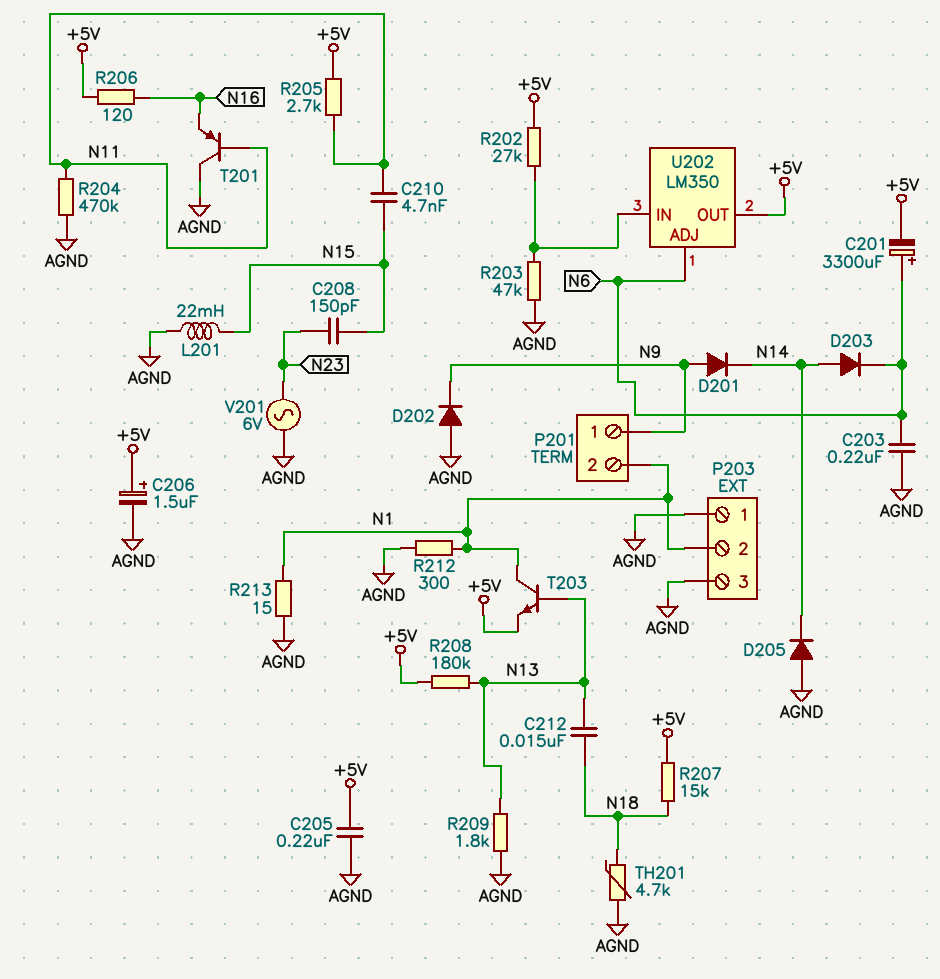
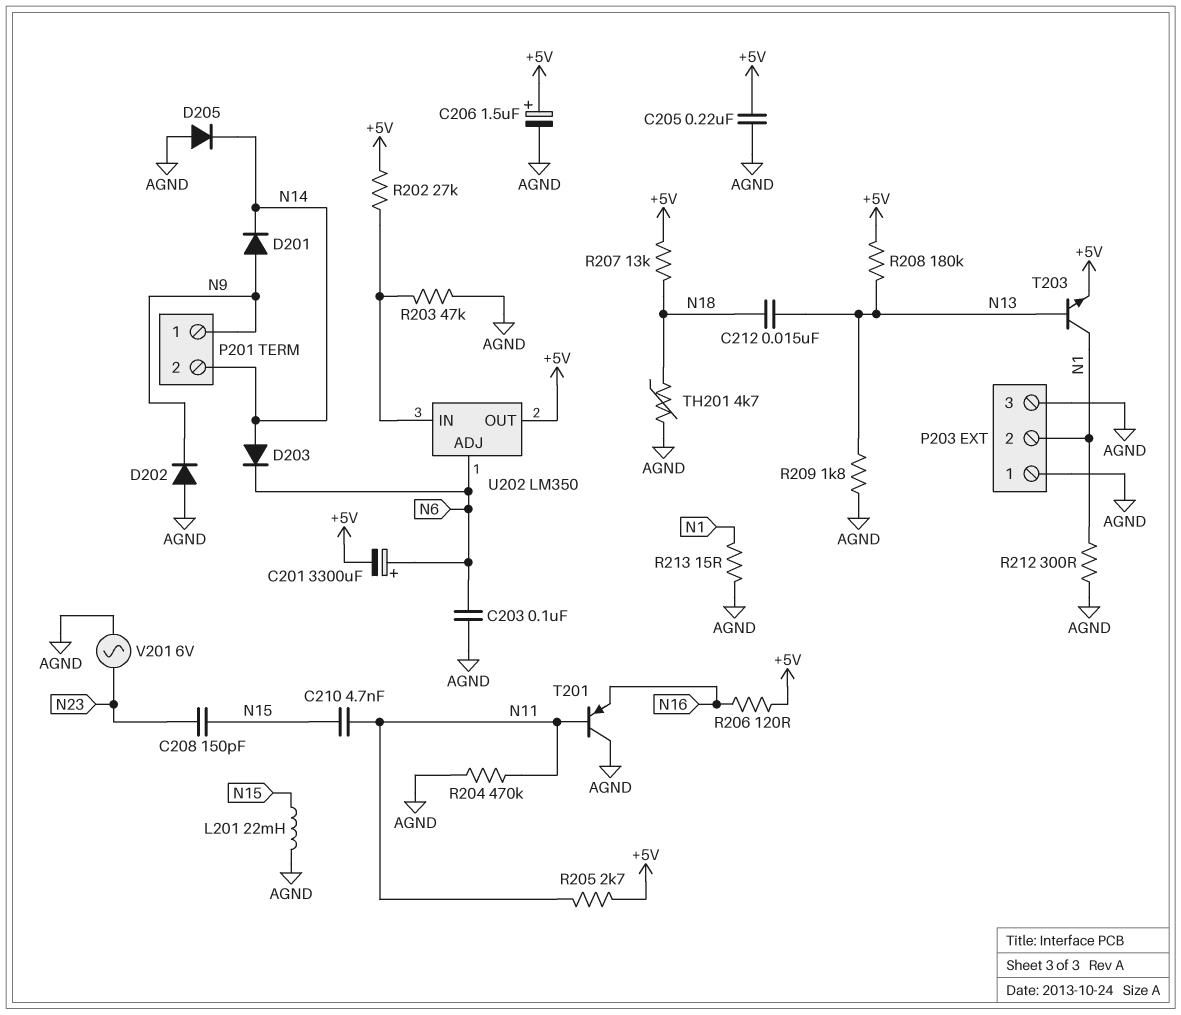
C203: 220nF (AGND, N6) -> 100nF (AGND, N6)
P201 pin 2: N1 -> N14
R207: 15k (+5V, N18) -> 13k (+5V, N18)

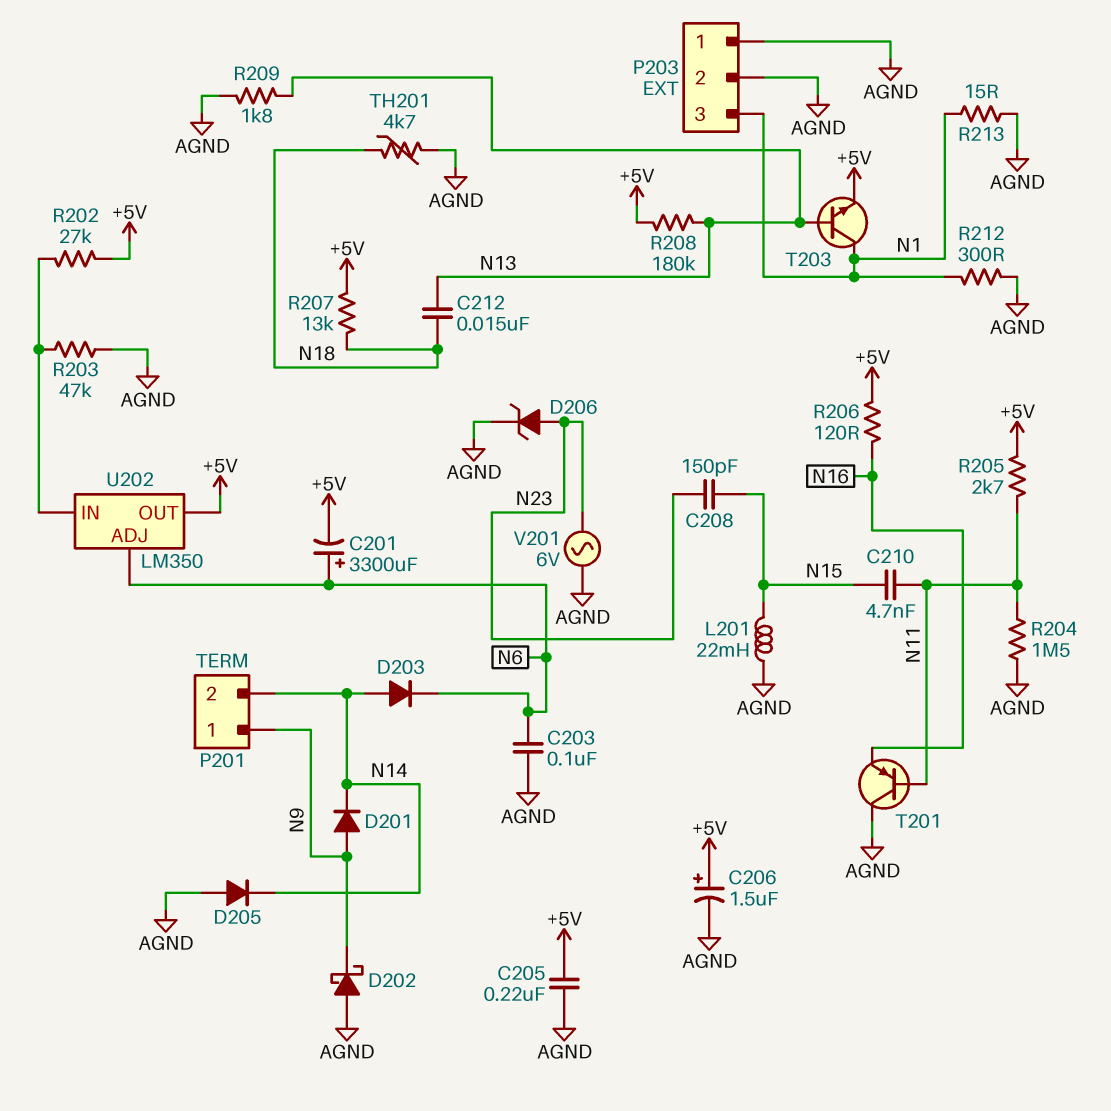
D202: diode (A AGND, K N9) -> schottky (A AGND, K N9)
D206: none -> zener (A N23, K AGND)
P203 pin 2: N1 -> AGND
P203 pin 3: AGND -> N1
R204: 470k (AGND, N11) -> 1.5M (AGND, N11)

